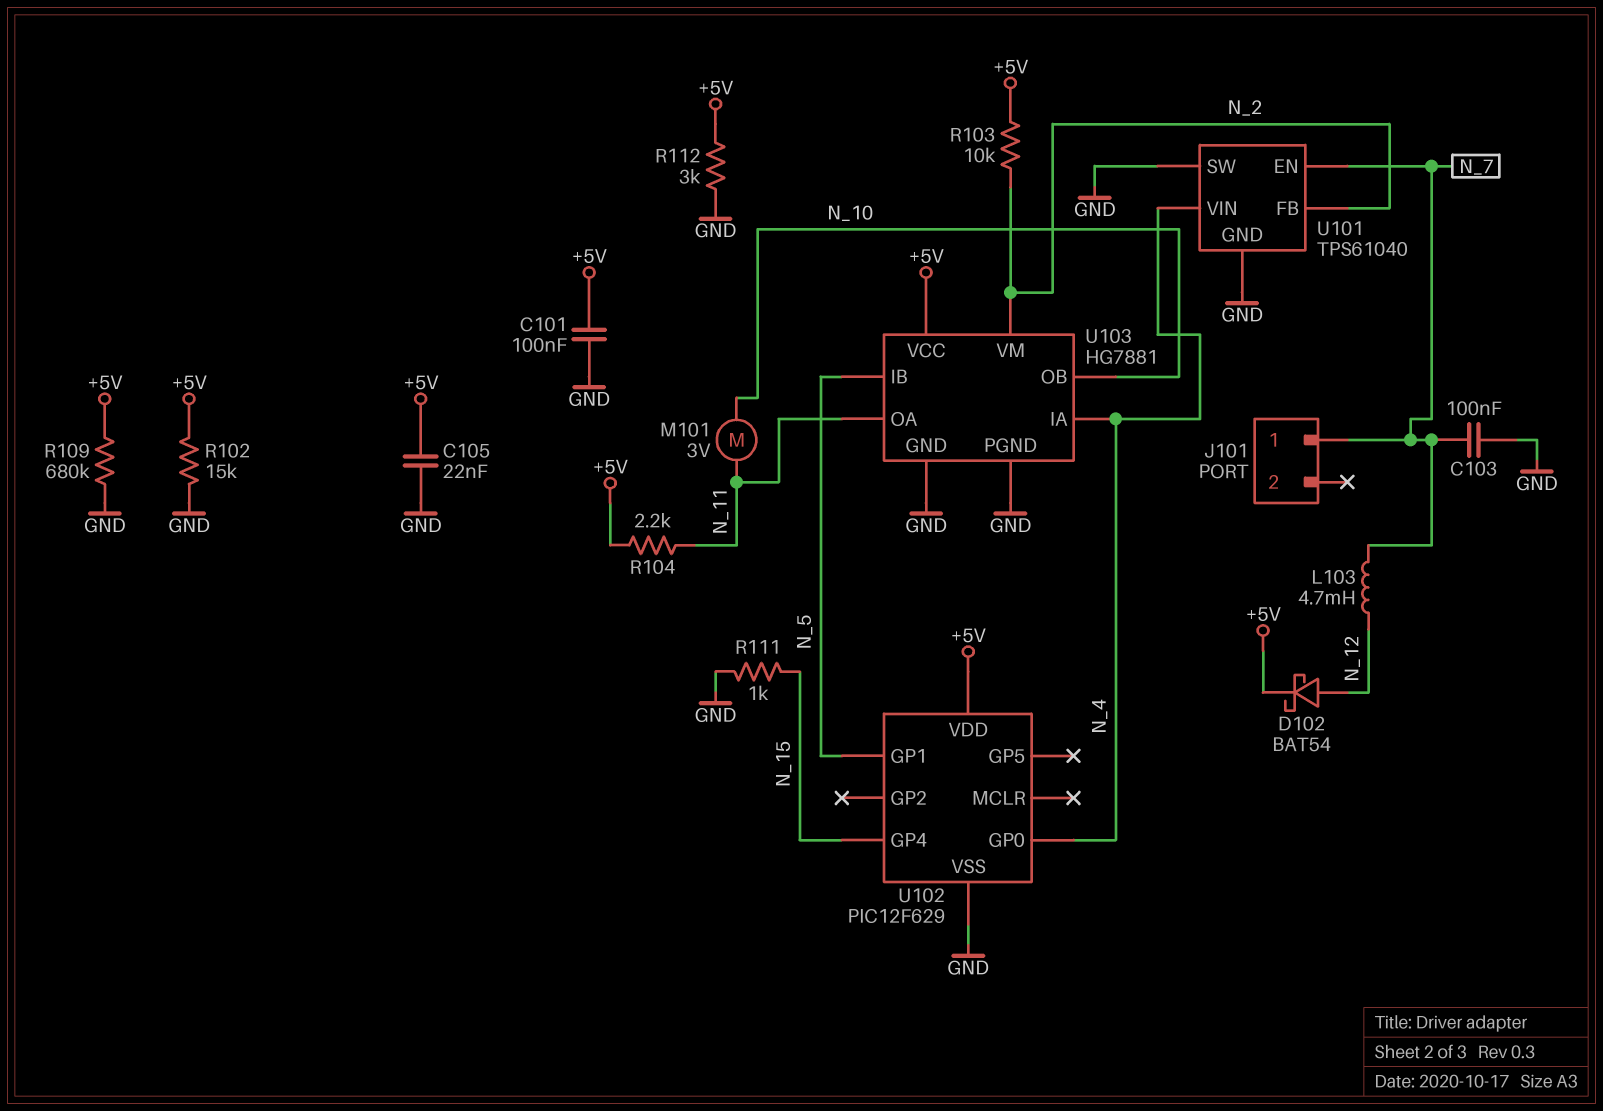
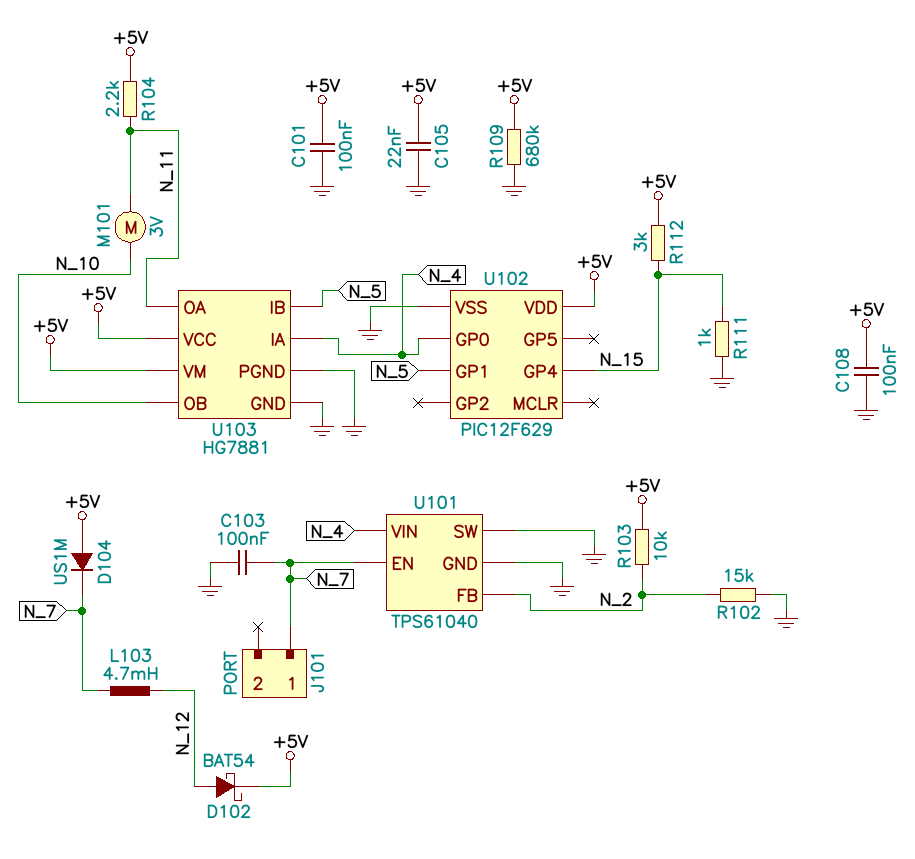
C108: none -> 100nF (+5V, GND)
D104: none -> diode US1M (A +5V, K N_7)
R102: 15k (+5V, GND) -> 15k (GND, N_2)
R112: 3k (+5V, GND) -> 3k (+5V, N_15)
U103 pin VM: N_2 -> +5V

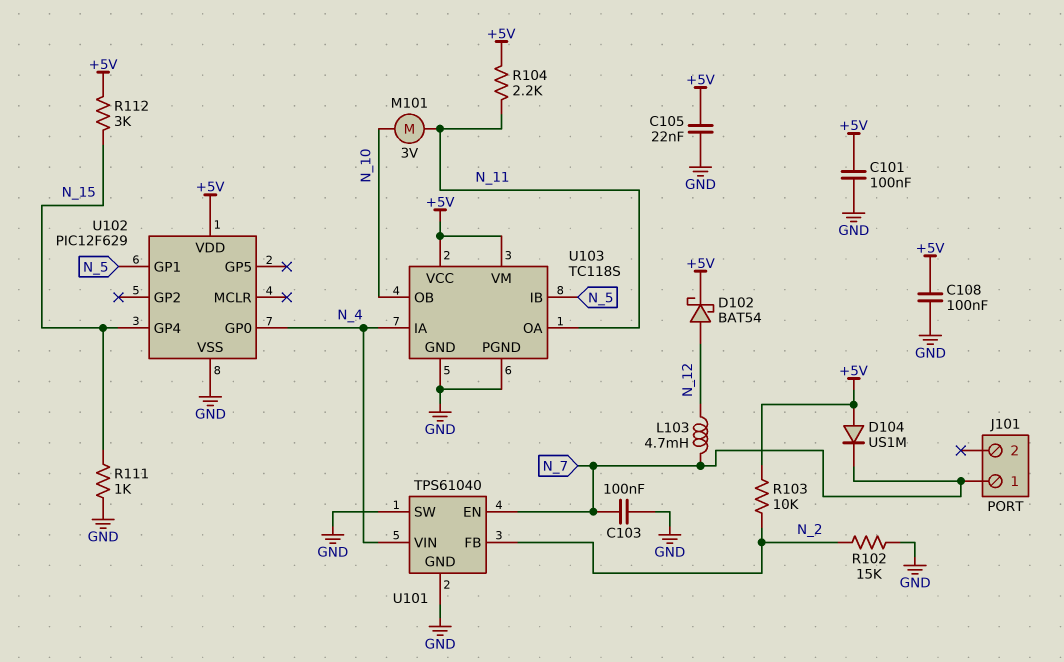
R109: 680k (+5V, GND) -> none
U103: HG7881 -> TC118S

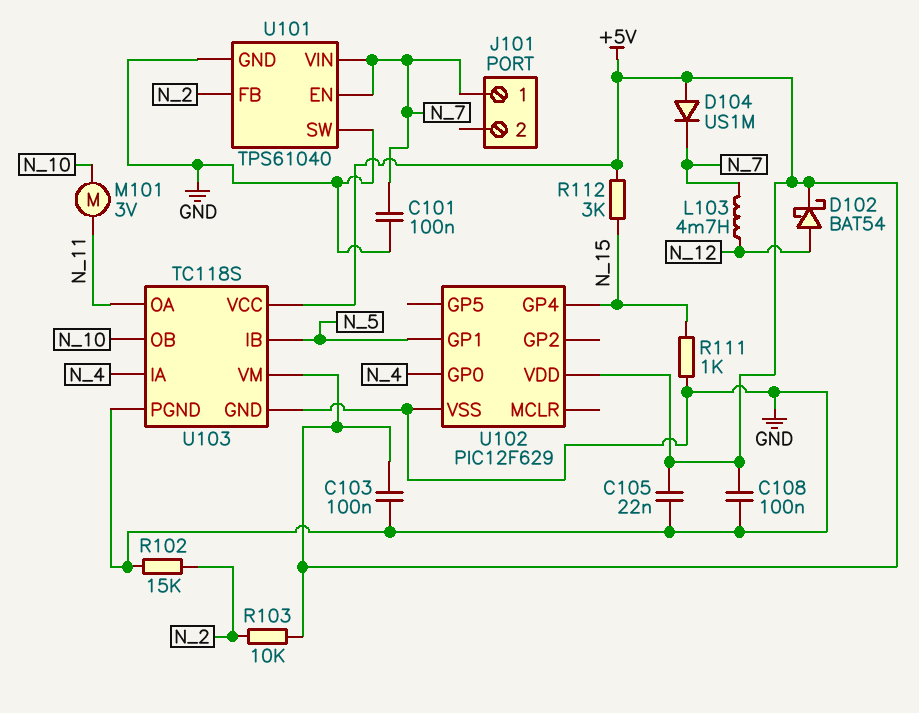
C101: 100nF (+5V, GND) -> 100nF (GND, N_7)
C103: 100nF (GND, N_7) -> 100nF (+5V, GND)
R104: 2.2k (+5V, N_11) -> none
U101 pin VIN: N_4 -> N_7

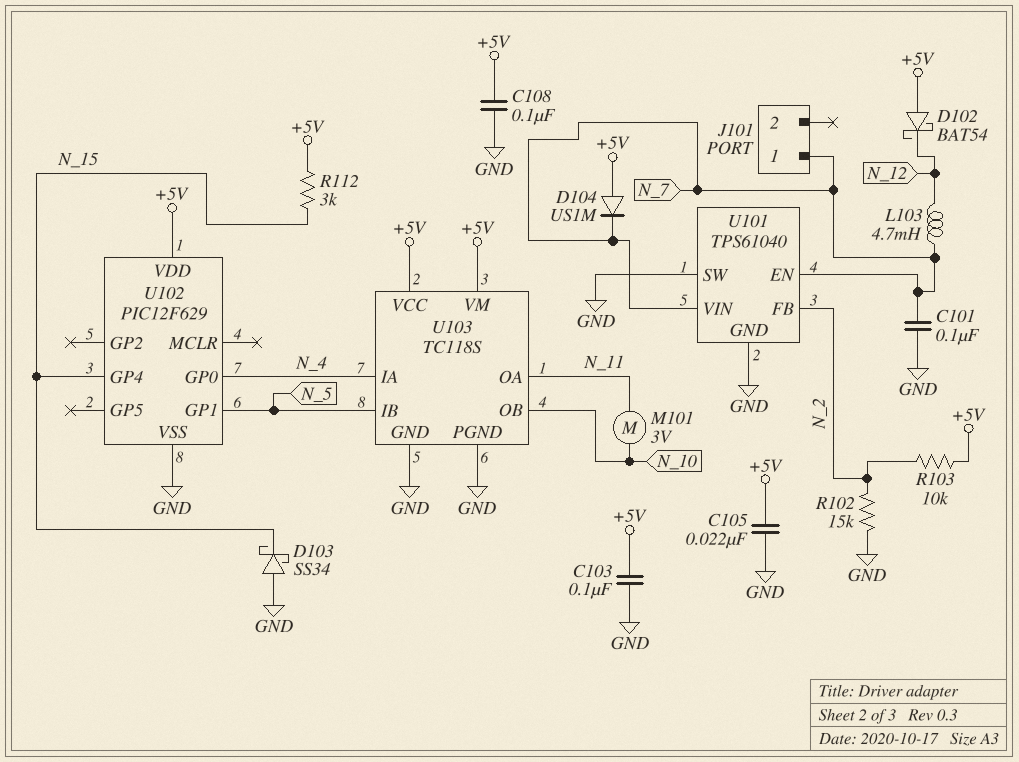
D102: schottky BAT54 (A N_12, K +5V) -> schottky BAT54 (A +5V, K N_12)
D103: none -> schottky SS34 (A GND, K N_15)
R111: 1k (GND, N_15) -> none

